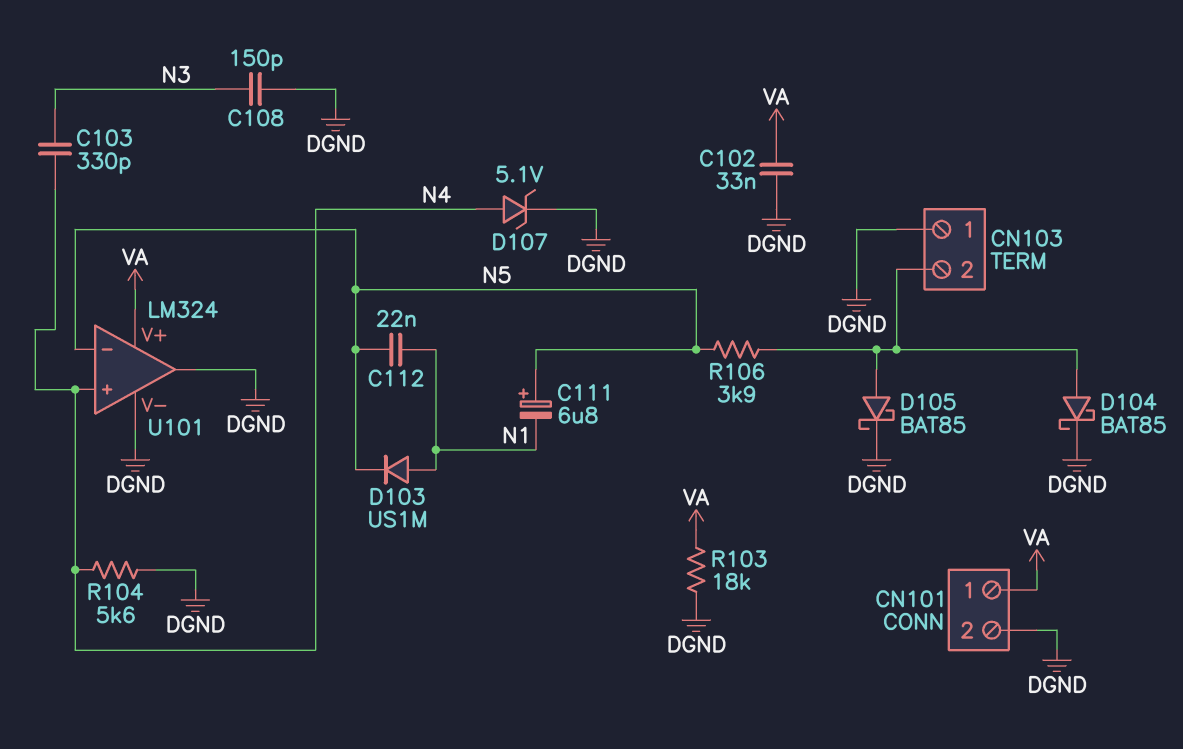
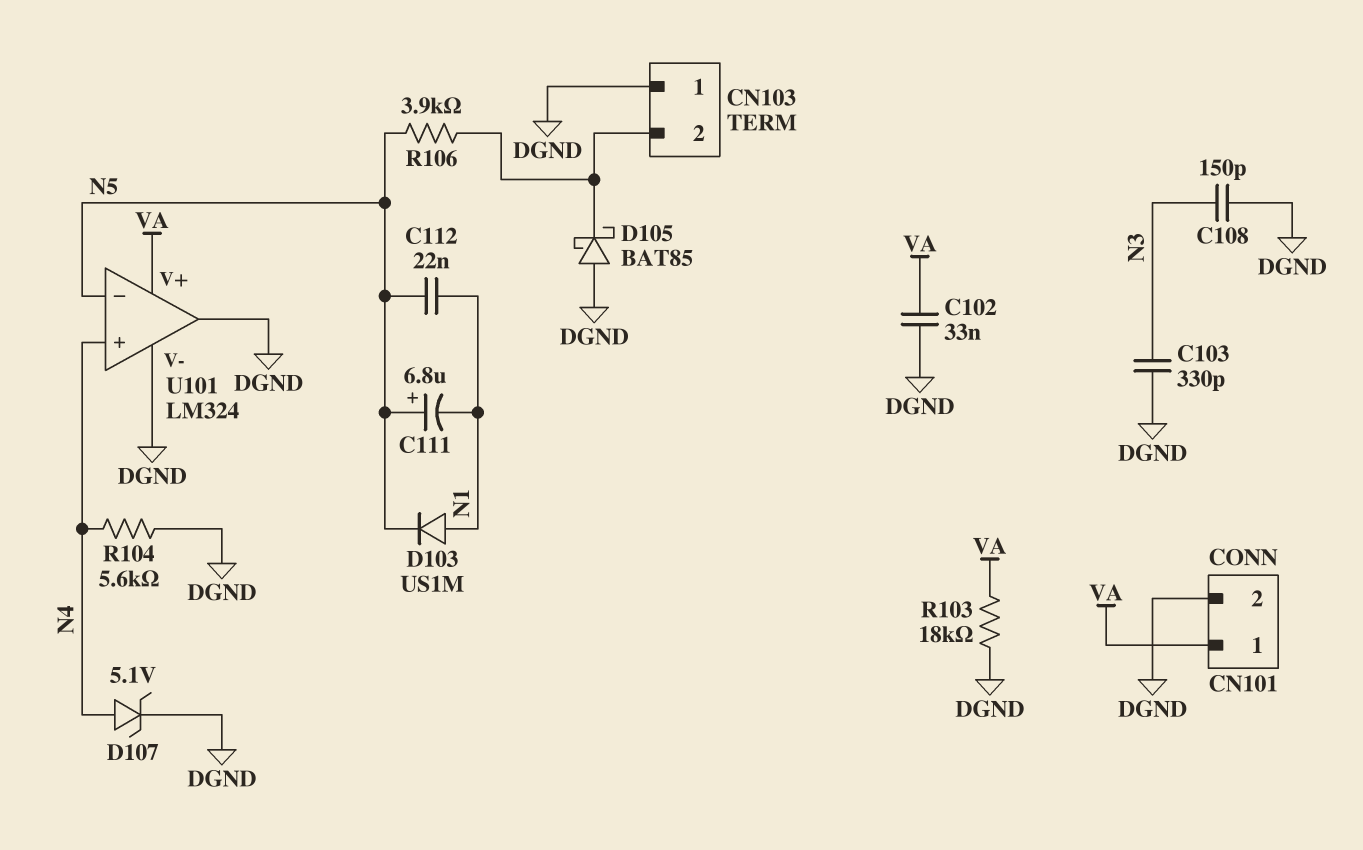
C103: 330pF (N3, N4) -> 330pF (DGND, N3)
D104: schottky BAT85 (A CN103/2, K DGND) -> none
D105: schottky BAT85 (A CN103/2, K DGND) -> schottky BAT85 (A DGND, K CN103/2)

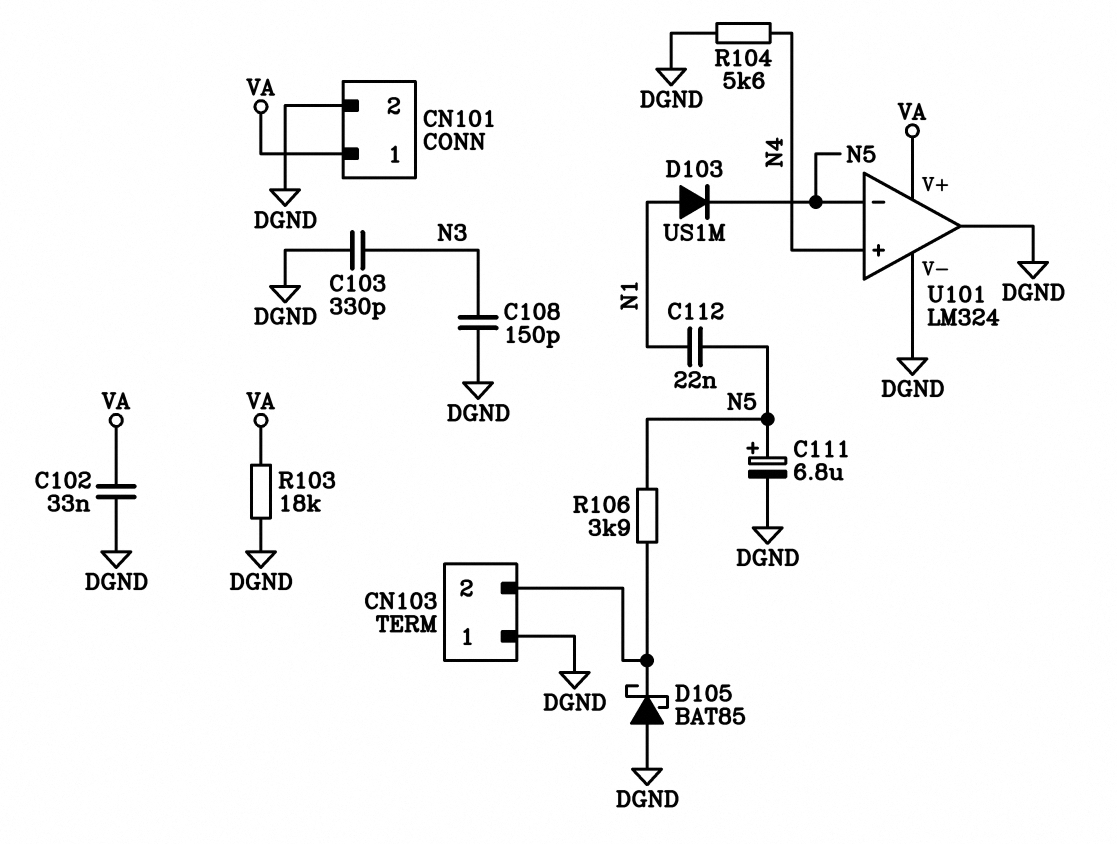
C111: 6.8uF (plus N5, minus N1) -> 6.8uF (plus N5, minus DGND)
D107: zener 5.1V (A N4, K DGND) -> none

